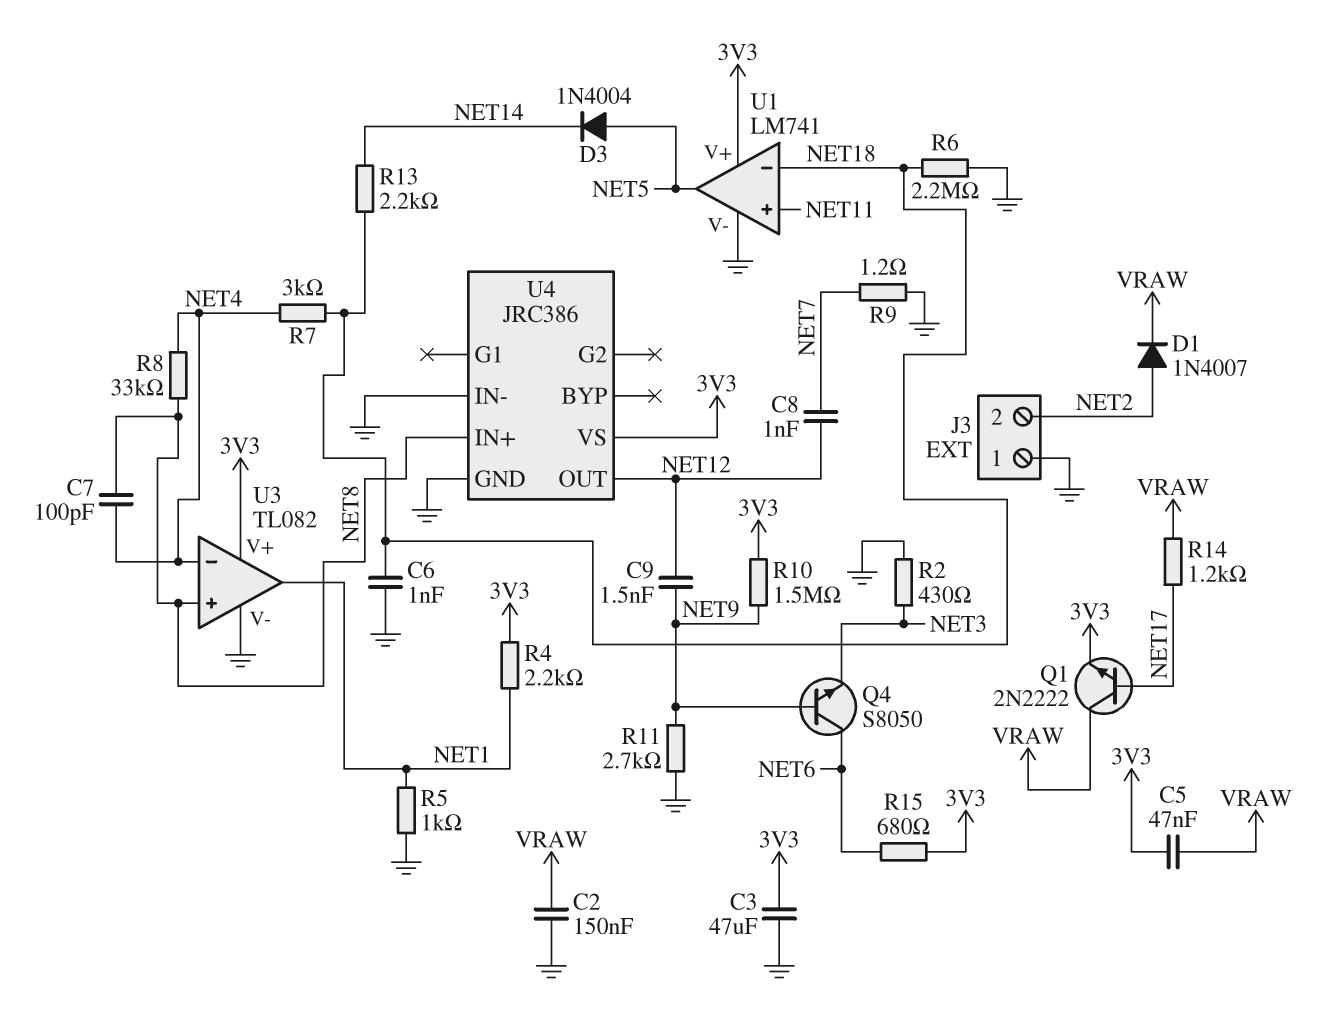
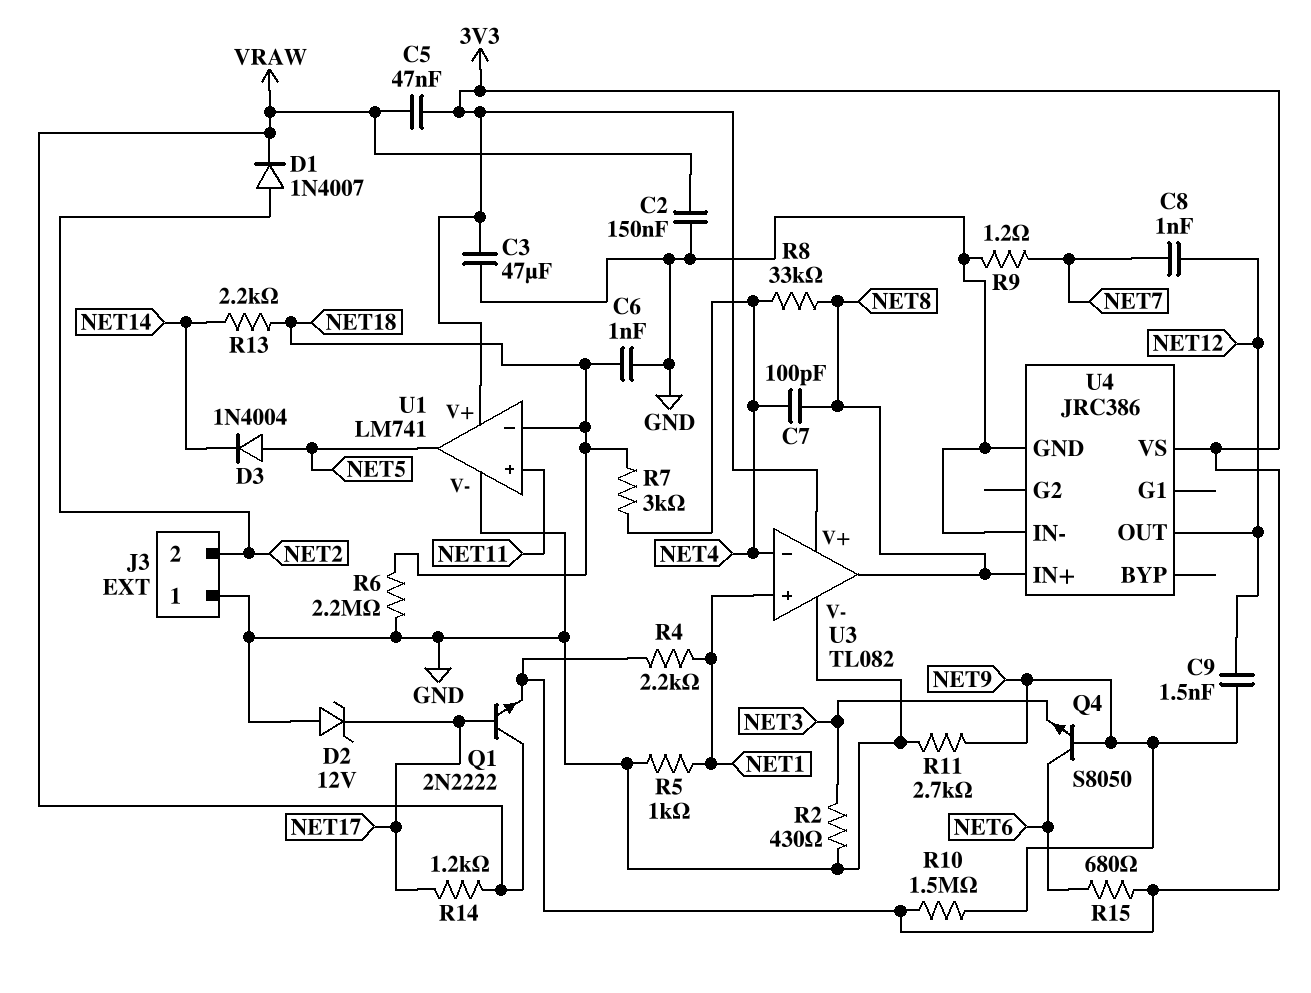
D2: none -> zener 12V (A GND, K NET17)
U3 pin in+: NET8 -> NET1
U3 pin out: NET1 -> NET8

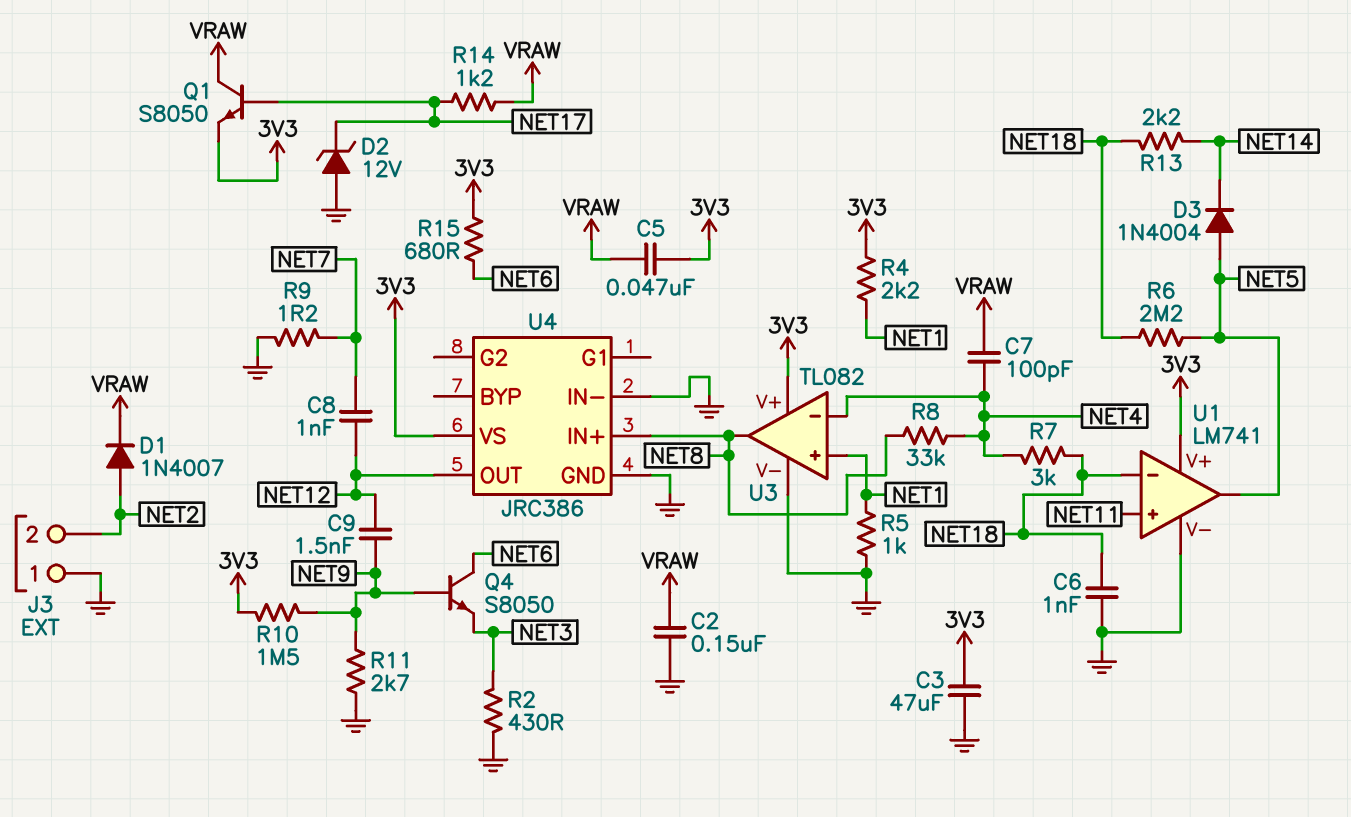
C7: 100pF (NET4, NET8) -> 100pF (NET4, VRAW)
Q1: NPN 2N2222 (B NET17, C VRAW, E 3V3) -> NPN S8050 (B NET17, C VRAW, E 3V3)
R6: 2.2M (GND, NET18) -> 2.2M (NET5, NET18)

